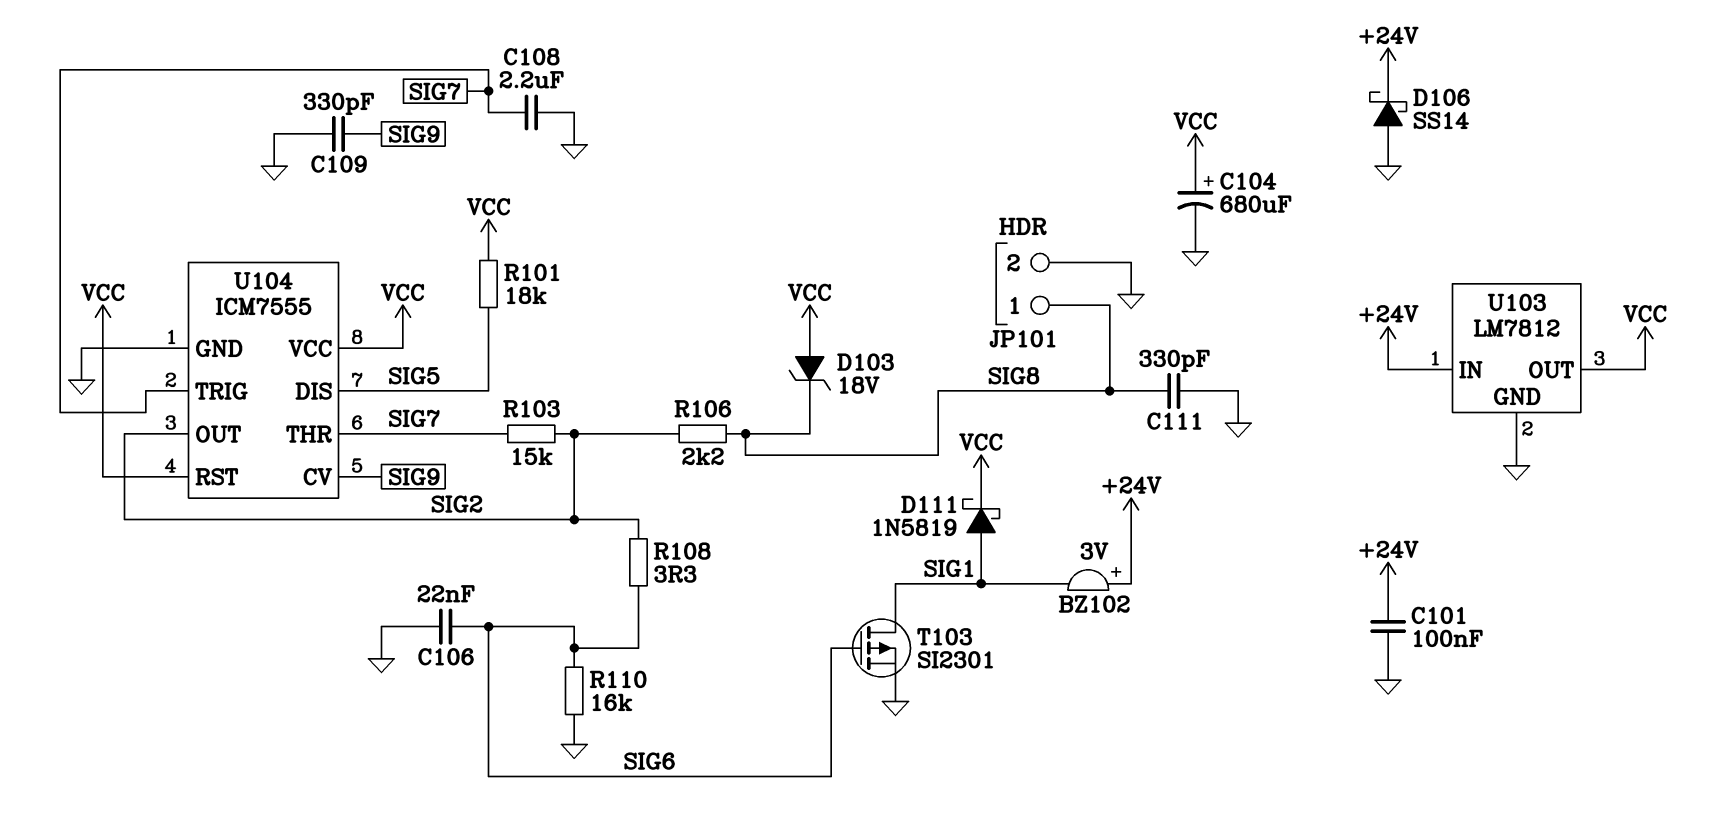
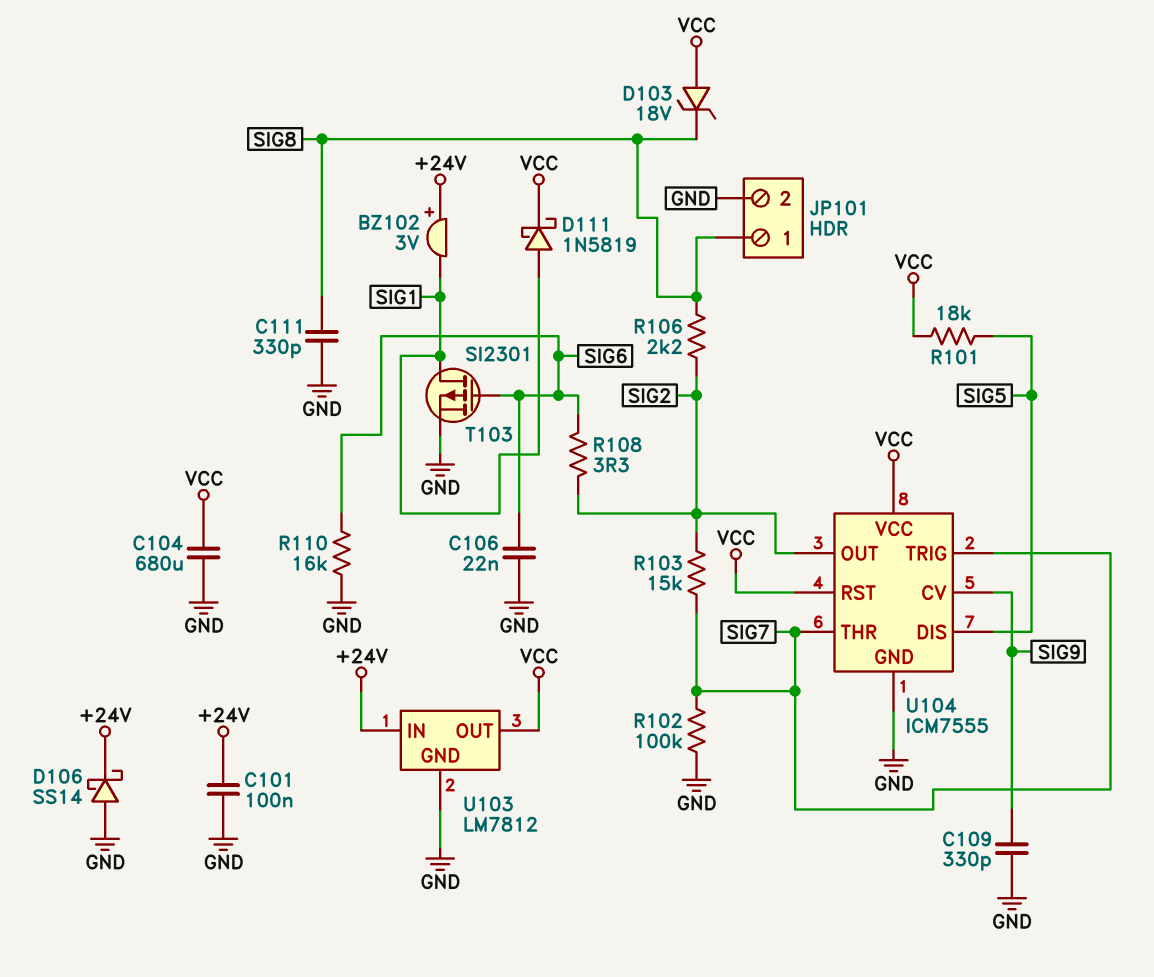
C104: 680uF (plus VCC, minus GND) -> 680uF (GND, VCC)
C108: 2.2uF (GND, SIG7) -> none
R102: none -> 100k (GND, SIG7)

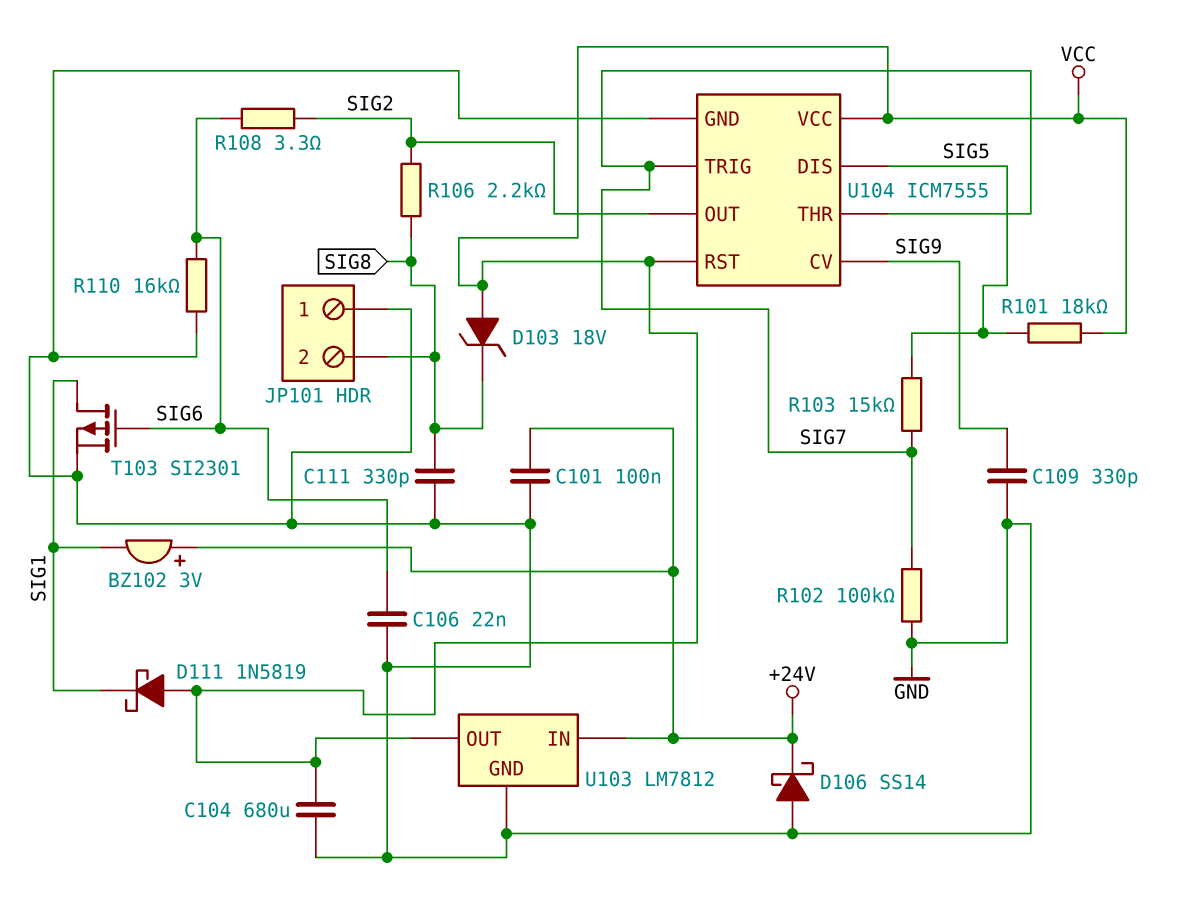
D111: schottky 1N5819 (A SIG1, K VCC) -> schottky 1N5819 (A VCC, K SIG1)
JP101 pin 1: SIG8 -> GND
JP101 pin 2: GND -> SIG8
R103: 15k (SIG2, SIG7) -> 15k (SIG5, SIG7)

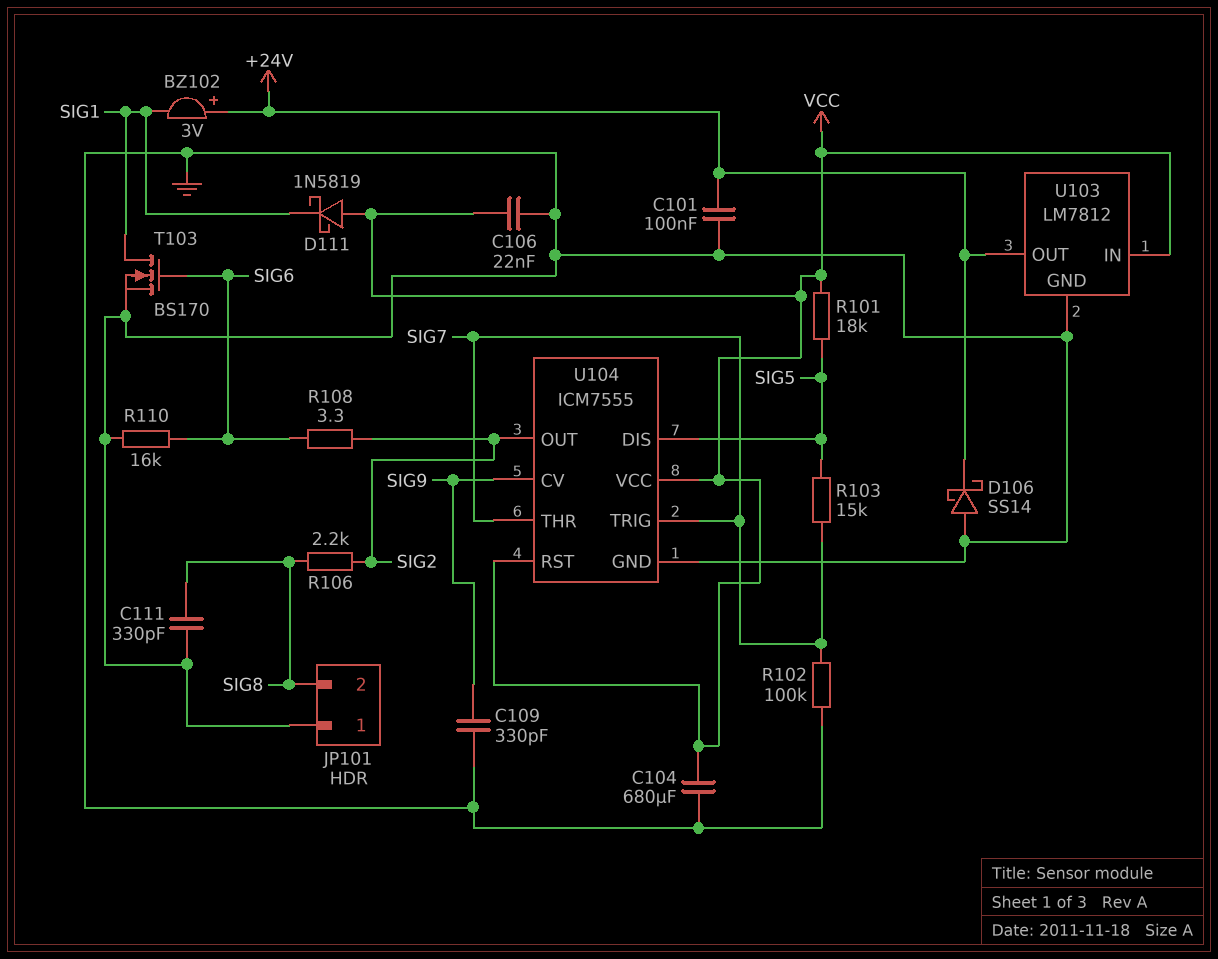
C106: 22nF (GND, SIG6) -> 22nF (GND, VCC)
D103: zener 18V (A VCC, K SIG8) -> none
T103: PMOS SI2301 (G SIG6, D SIG1, S GND) -> NMOS BS170 (G SIG6, D SIG1, S GND)
U103 pin IN: +24V -> VCC
U103 pin OUT: VCC -> +24V

